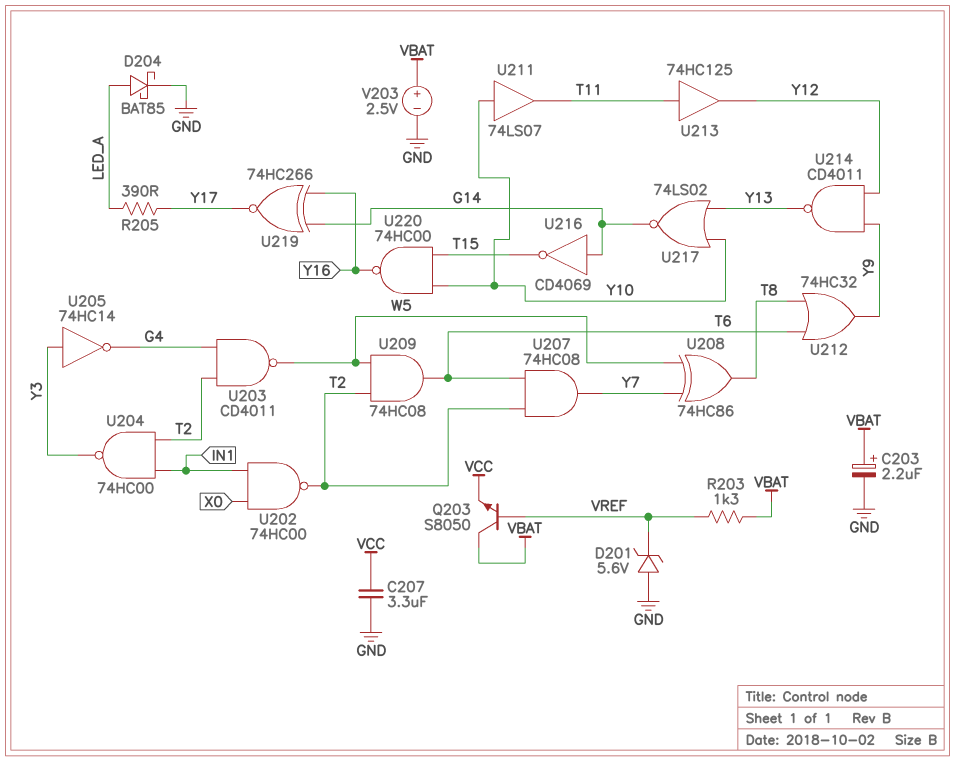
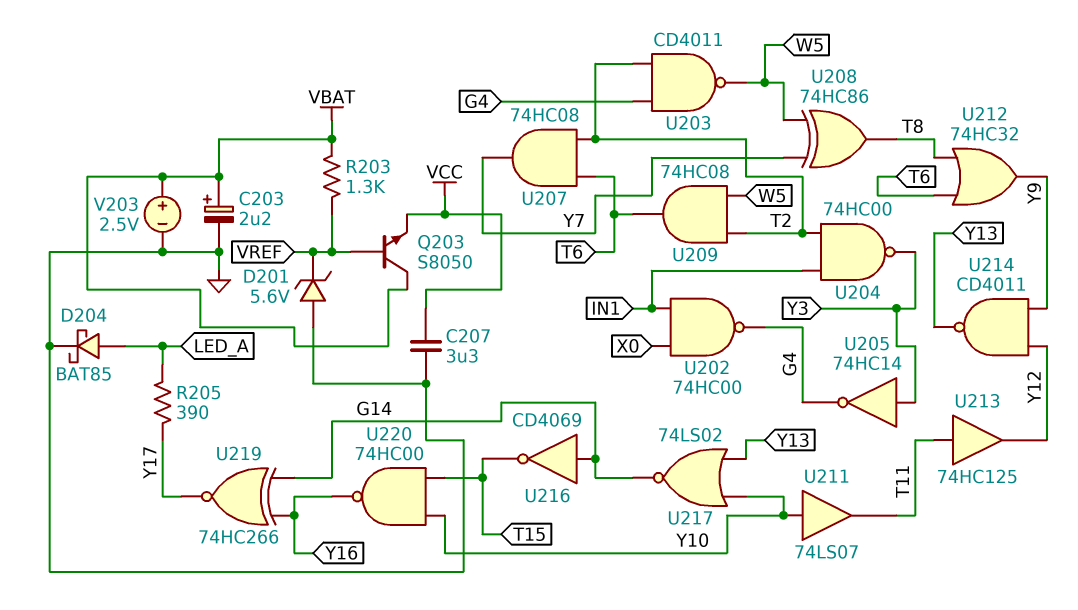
U202: NAND 74HC00 (in IN1, in X0, out T2) -> NAND 74HC00 (in IN1, in X0, out G4)

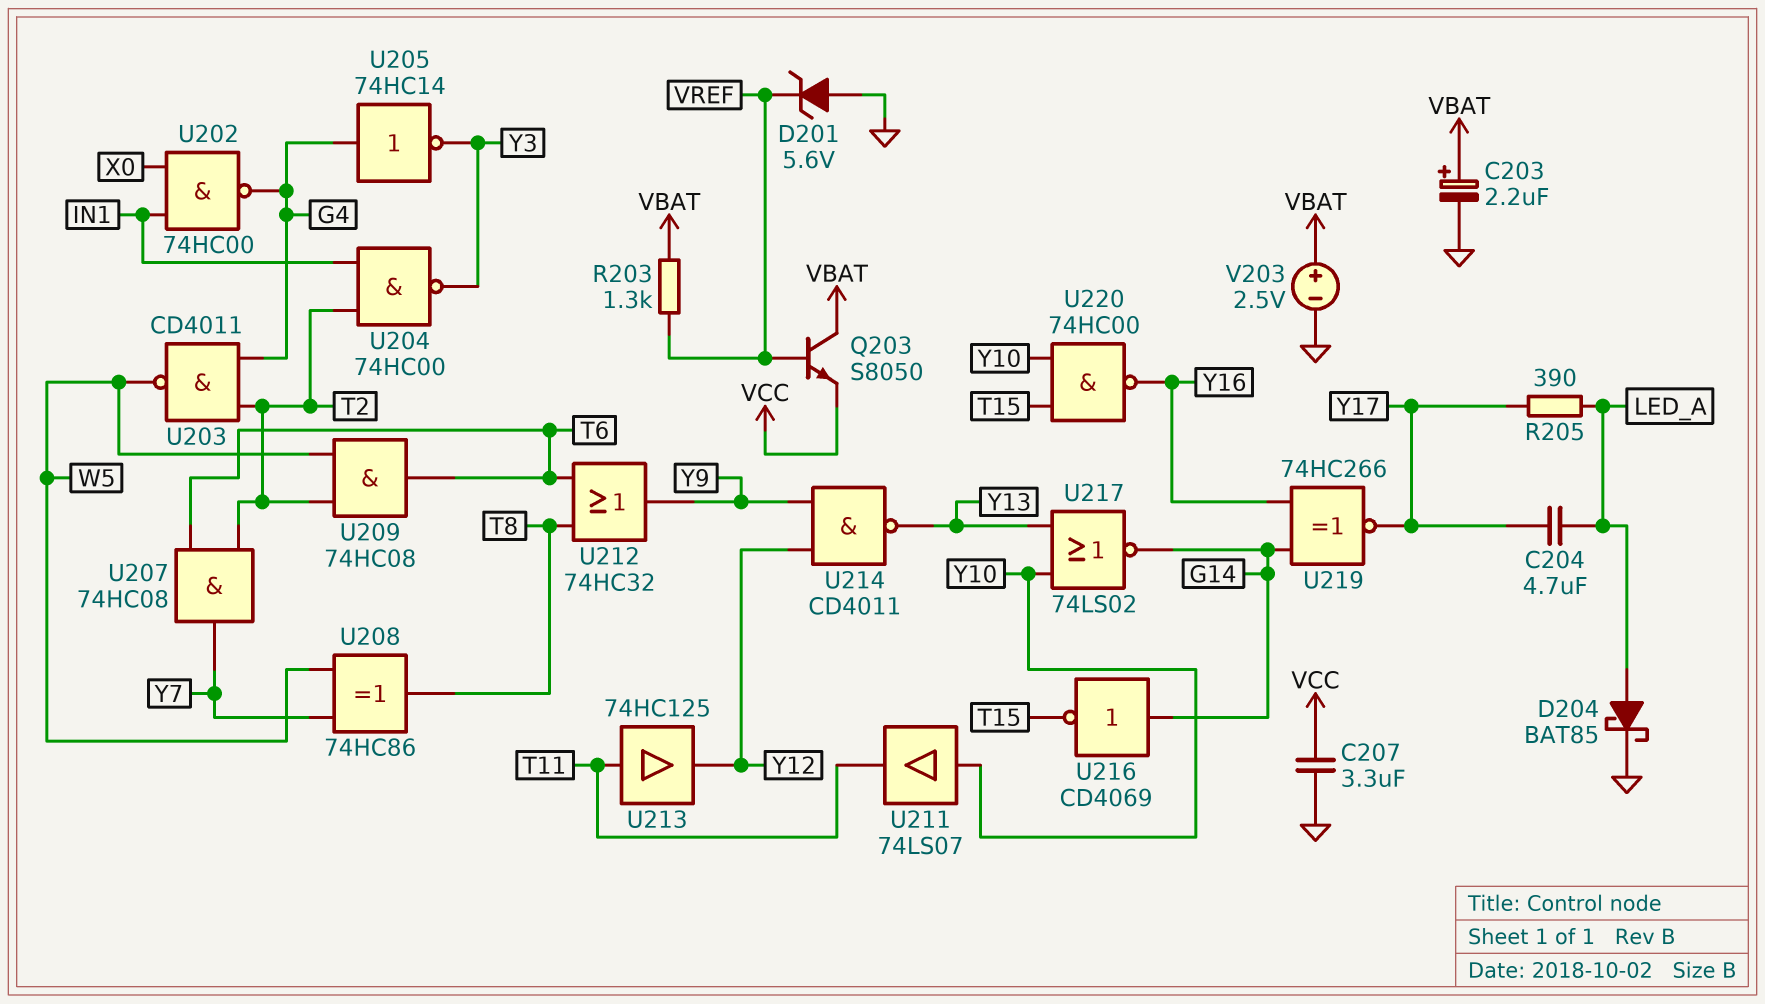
C204: none -> 4.7uF (LED_A, Y17)
U205: NOT 74HC14 (in Y3, out G4) -> NOT 74HC14 (in G4, out Y3)

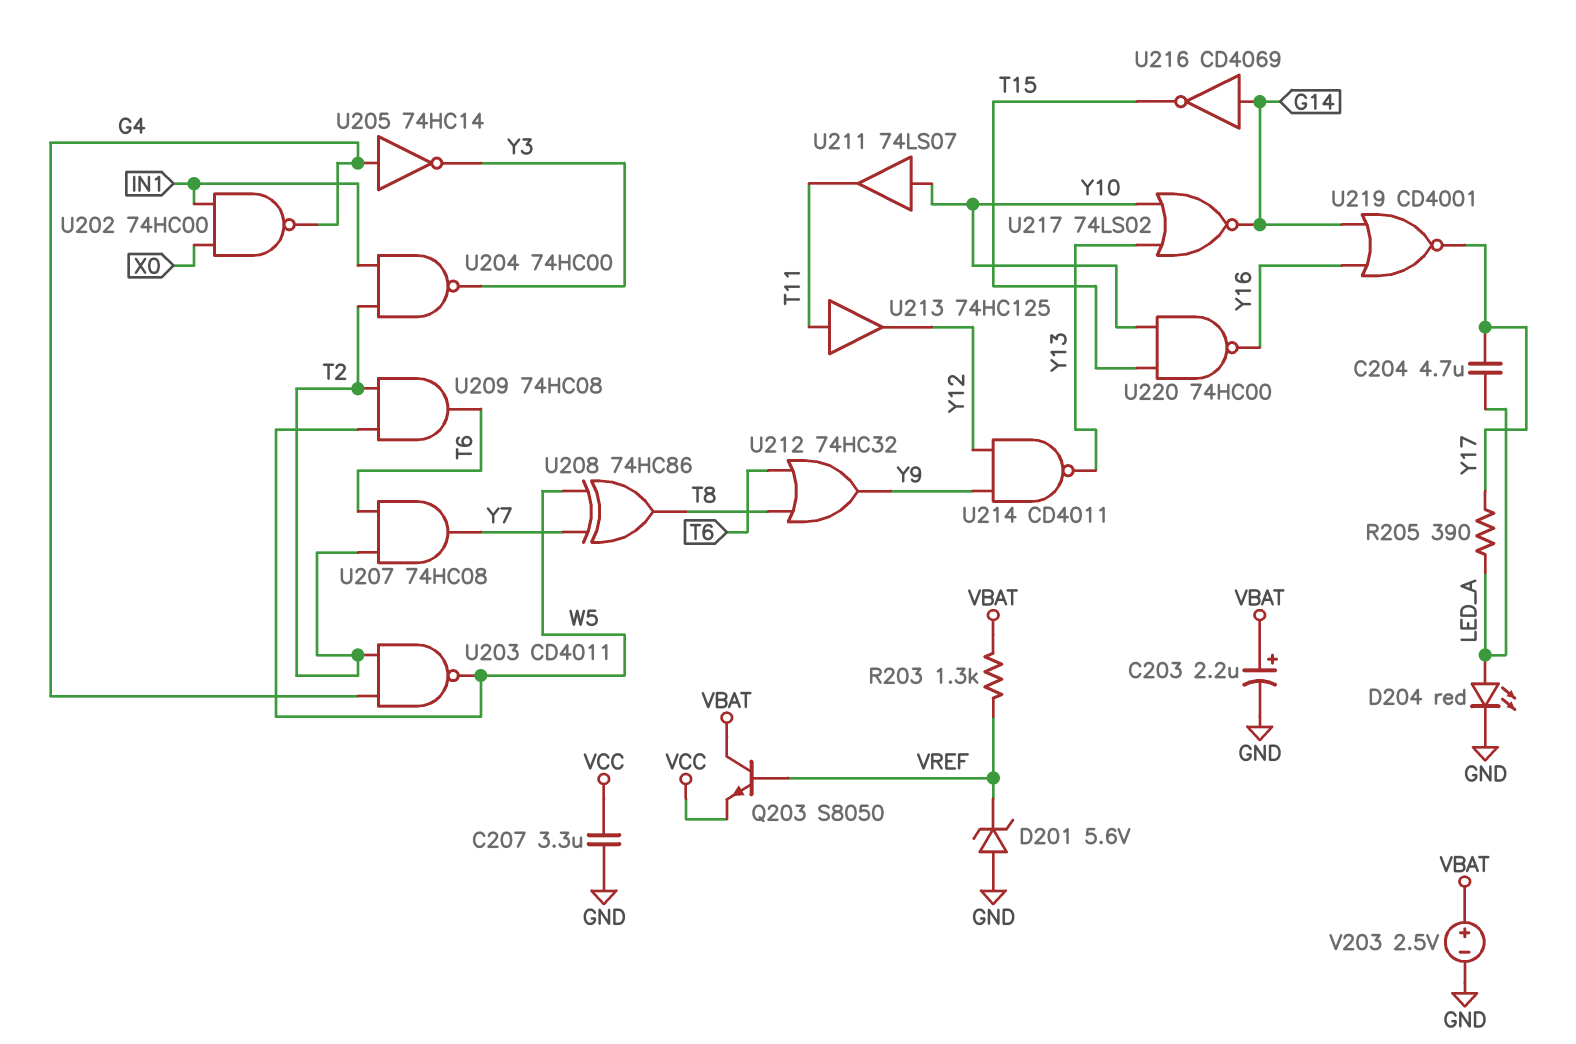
D204: schottky BAT85 (A LED_A, K GND) -> LED red (A LED_A, K GND)
U219: XNOR 74HC266 (in G14, in Y16, out Y17) -> NOR CD4001 (in G14, in Y16, out Y17)

